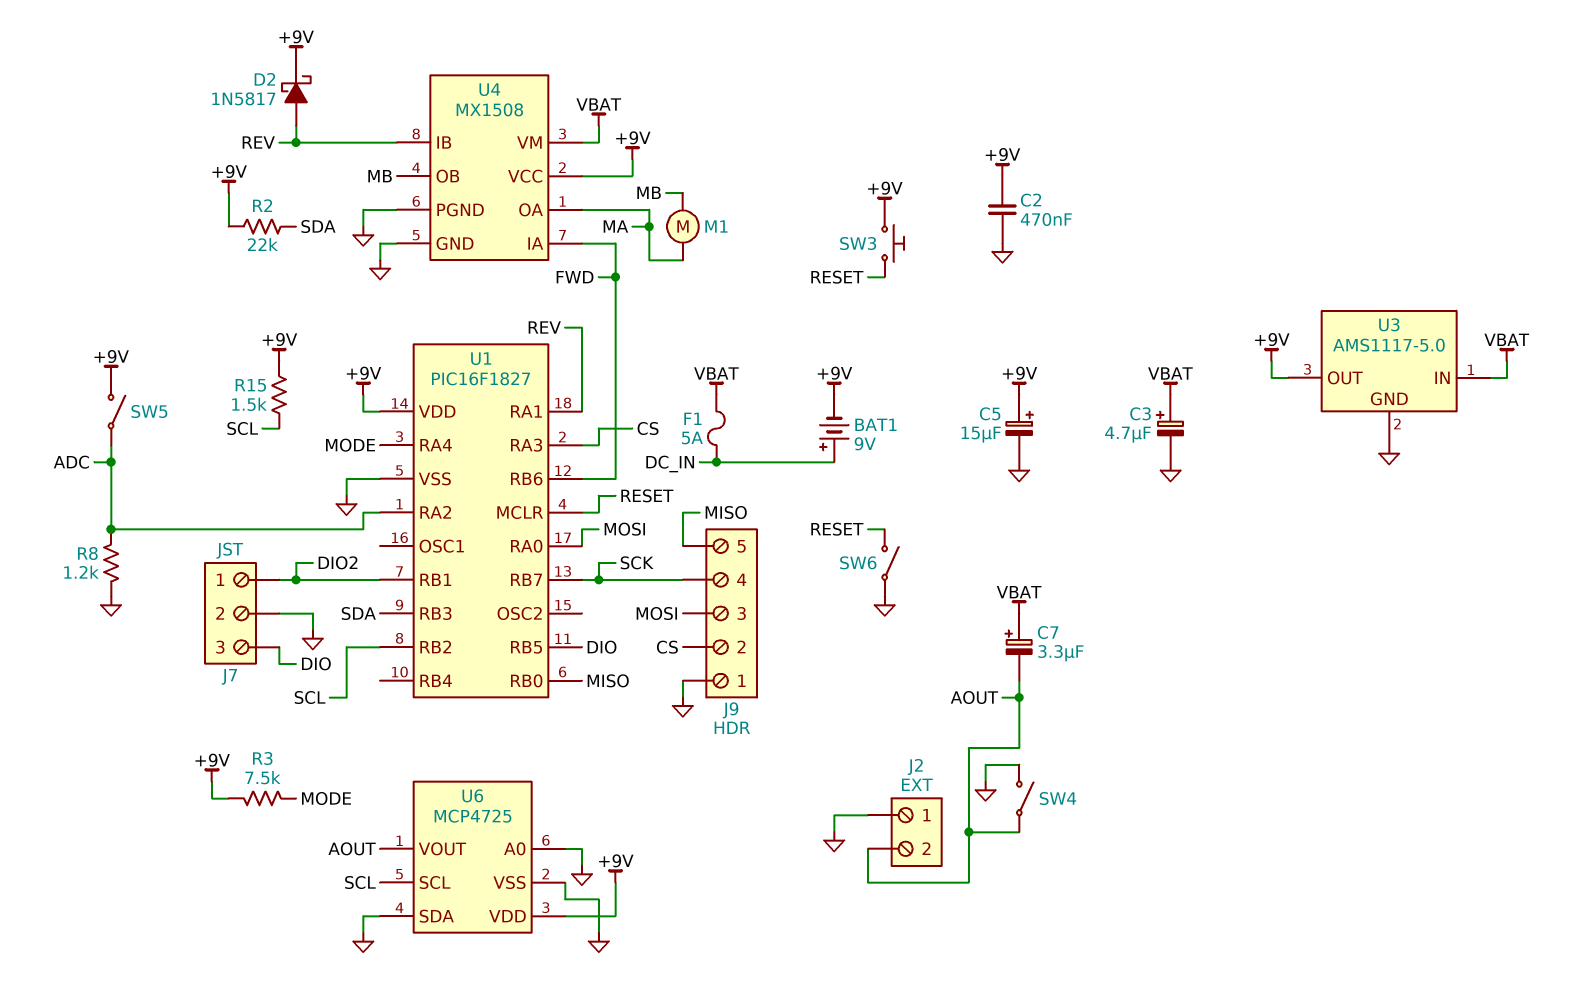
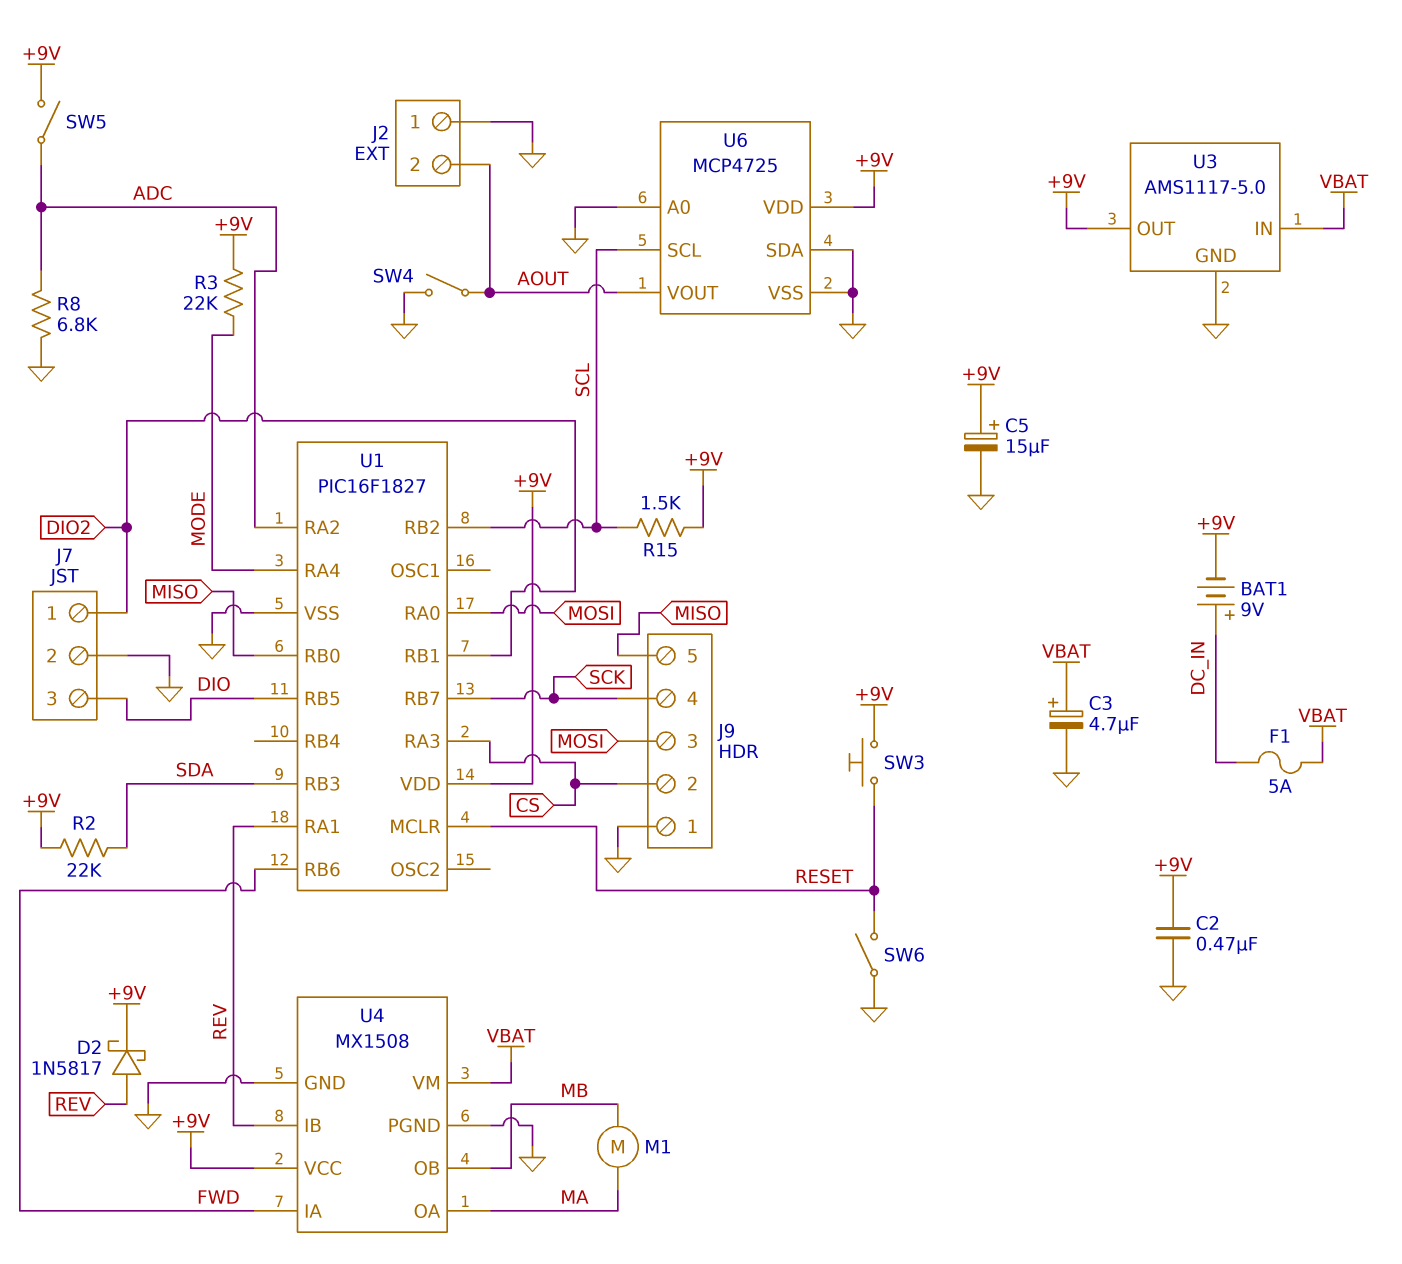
C7: 3.3uF (plus VBAT, minus AOUT) -> none
R3: 7.5k (+9V, MODE) -> 22k (+9V, MODE)
R8: 1.2k (ADC, GND) -> 6.8k (ADC, GND)

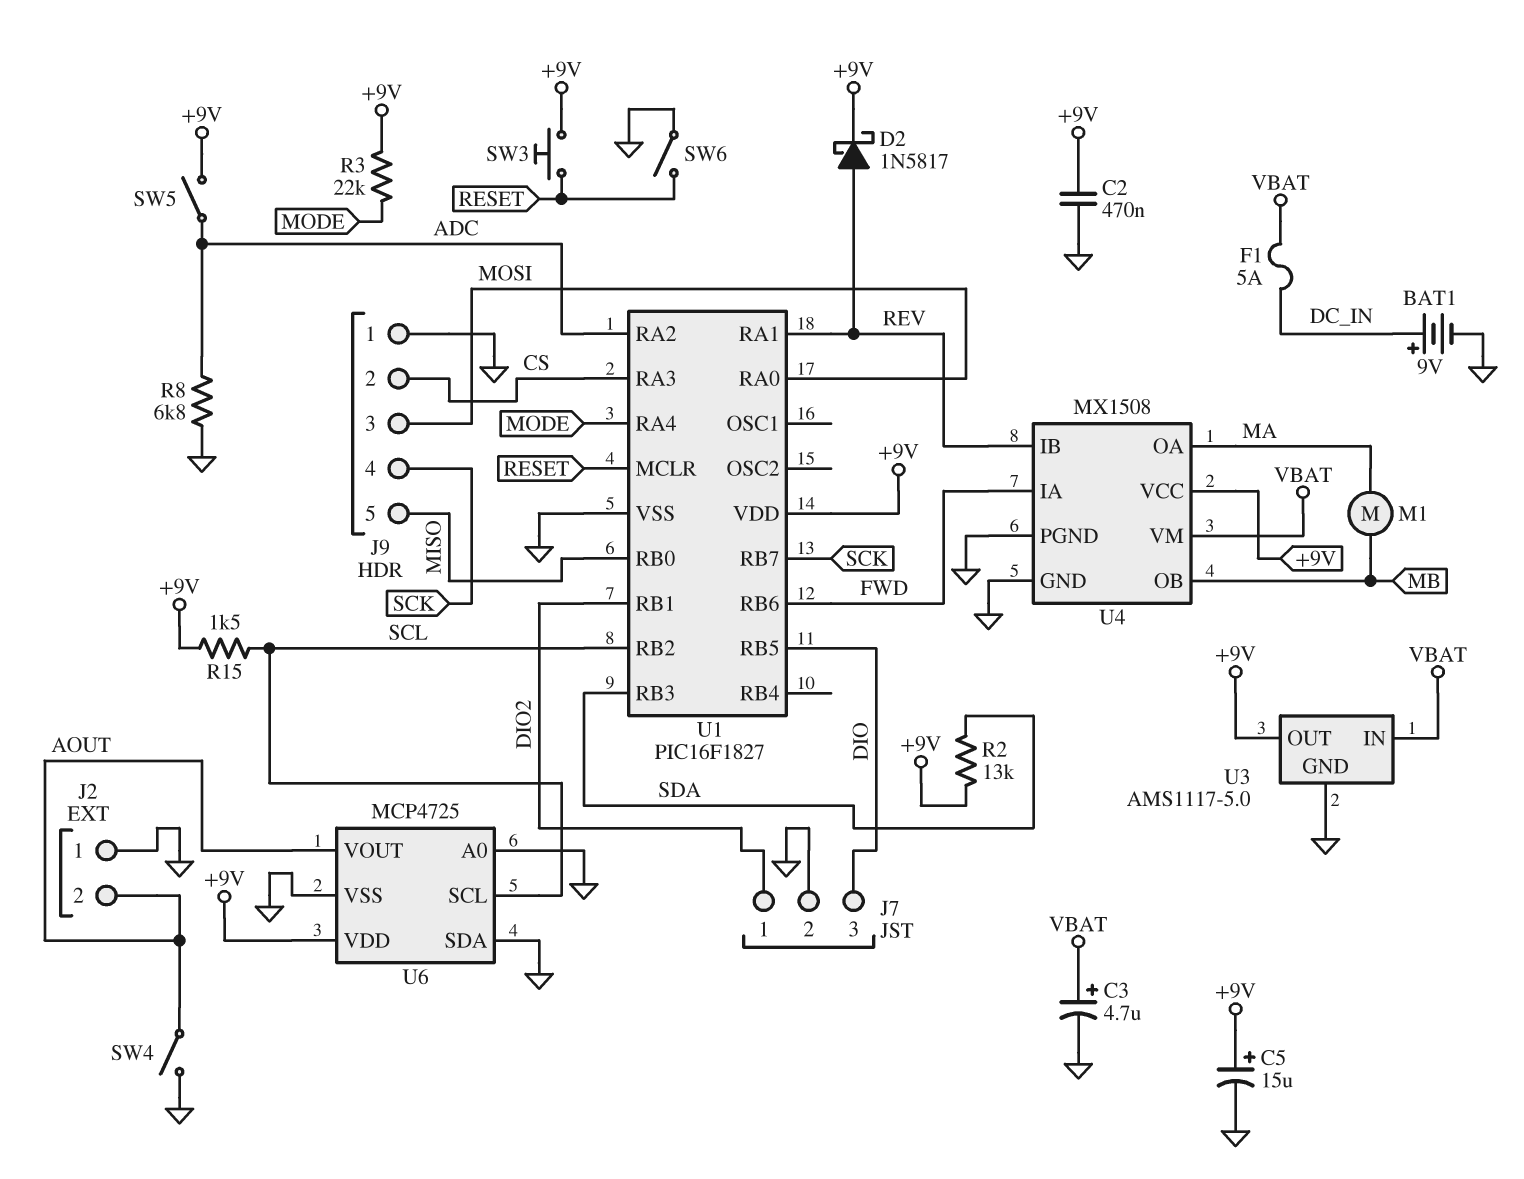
BAT1: 9V (plus DC_IN, minus +9V) -> 9V (plus DC_IN, minus GND)
R2: 22k (+9V, SDA) -> 13k (+9V, SDA)

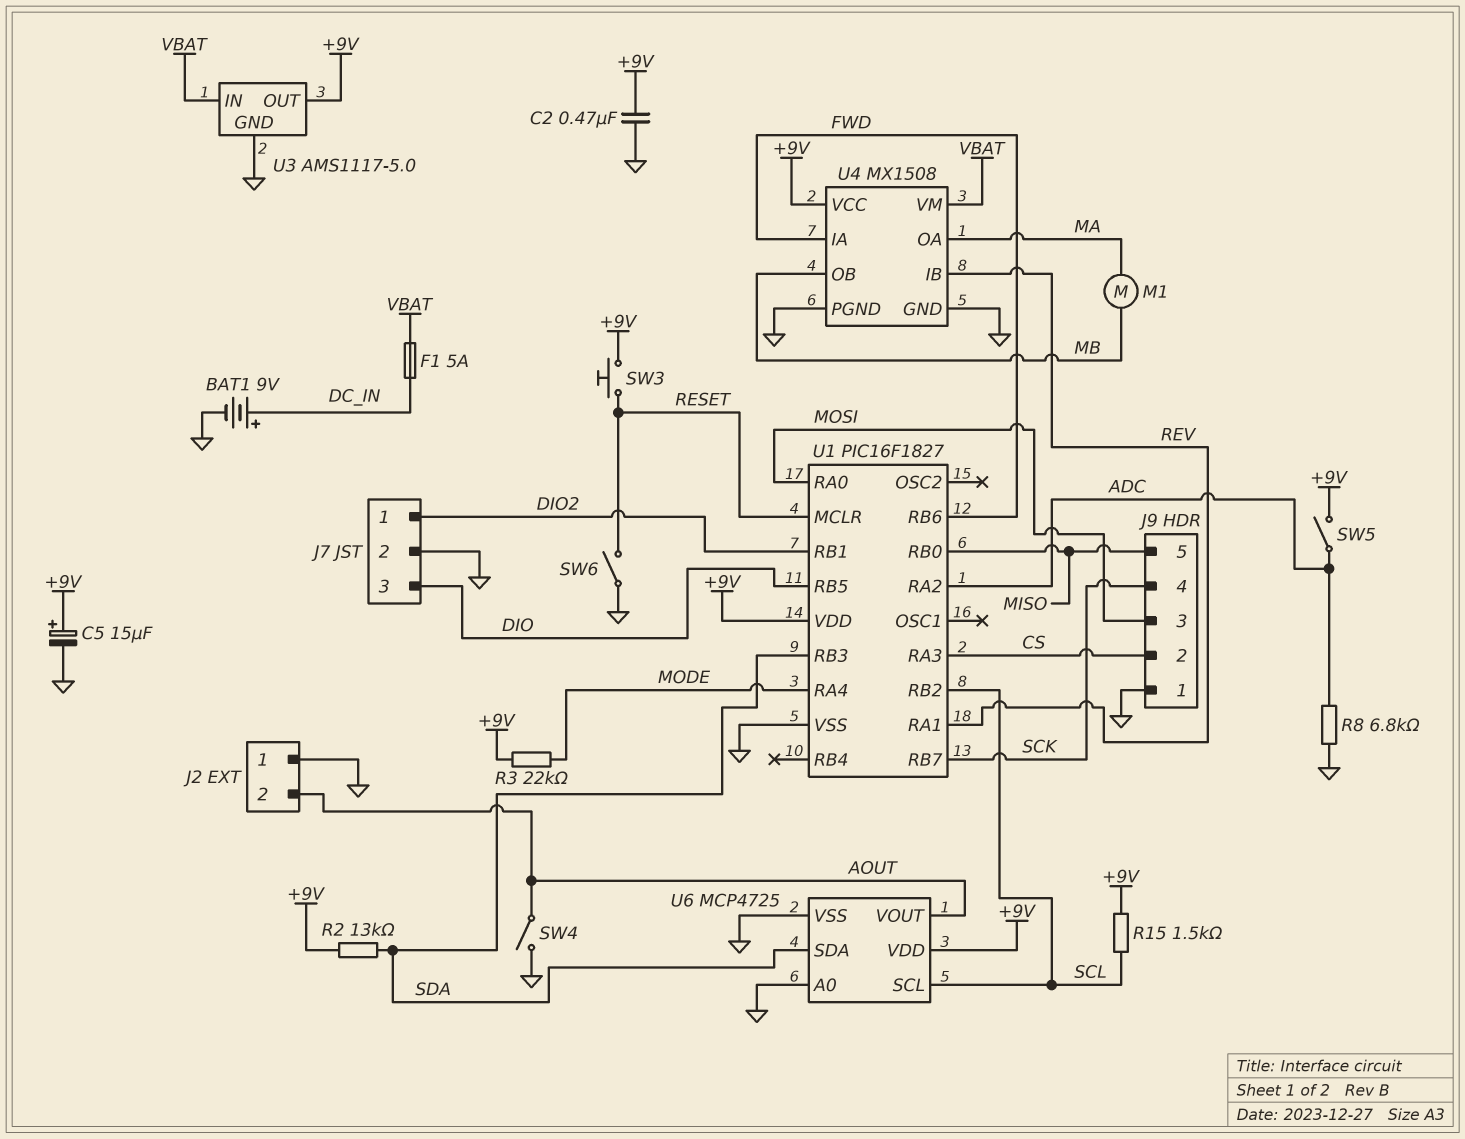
C3: 4.7uF (plus VBAT, minus GND) -> none
D2: schottky 1N5817 (A REV, K +9V) -> none
U6 pin SDA: GND -> SDA

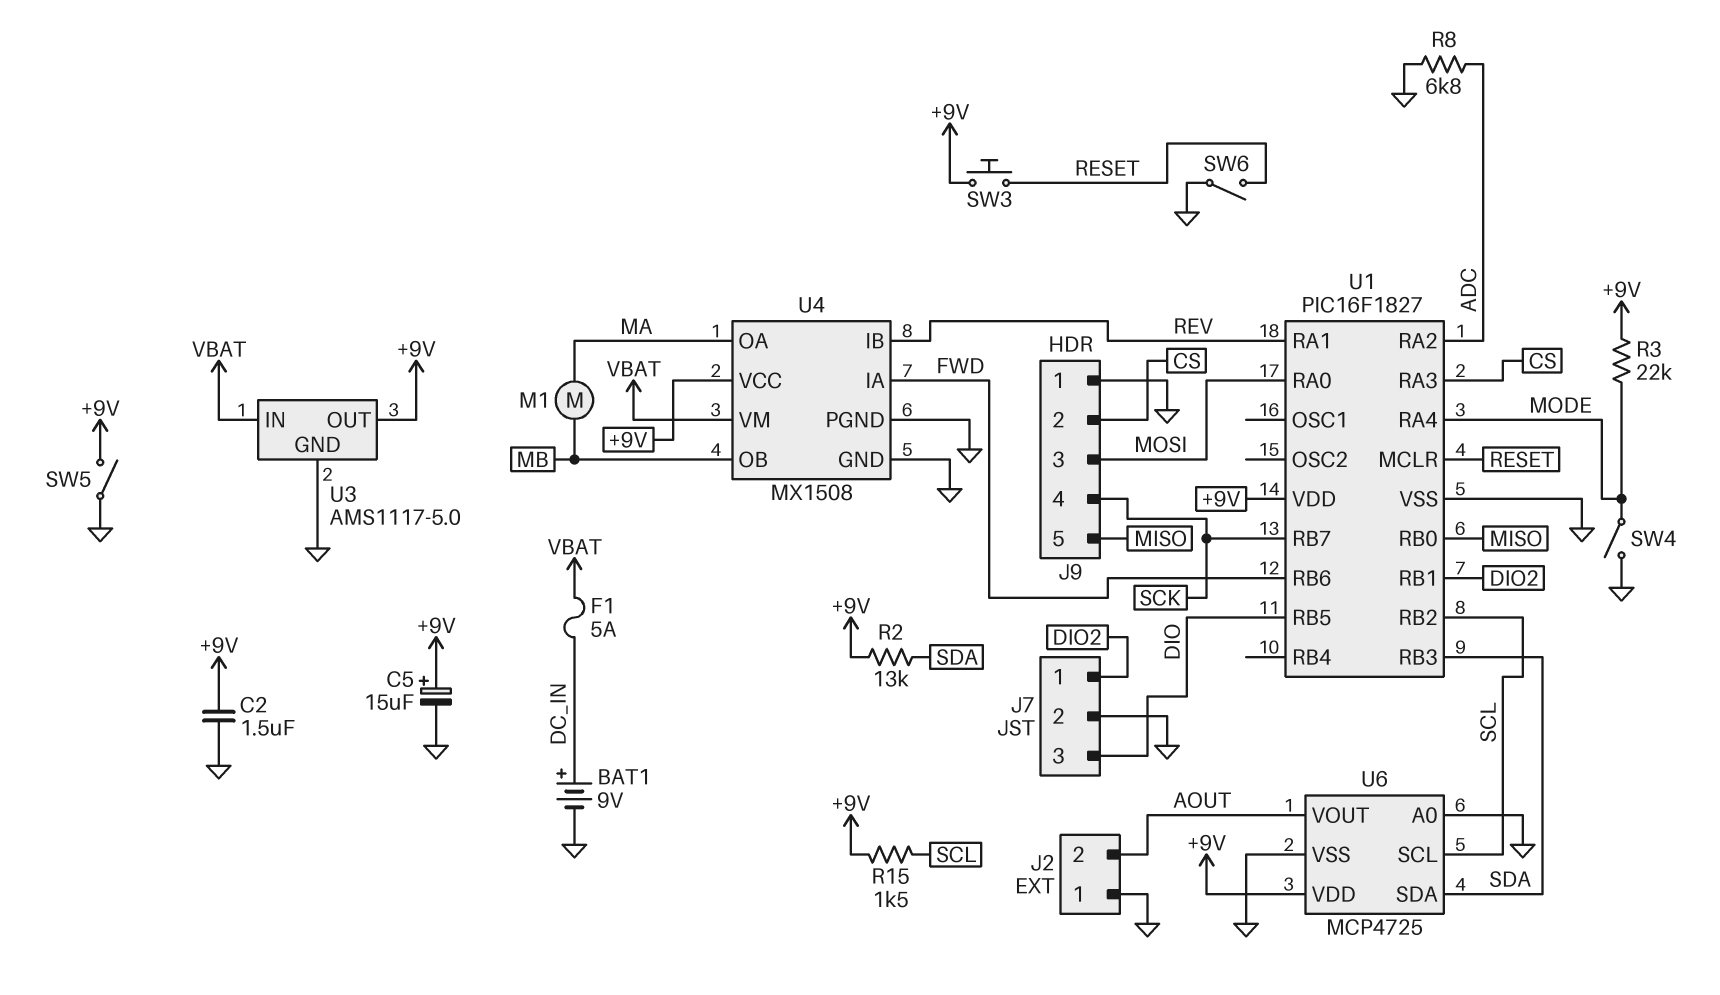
C2: 470nF (+9V, GND) -> 1.5uF (+9V, GND)
SW4: switch (AOUT, GND) -> switch (GND, MODE)
SW5: switch (+9V, ADC) -> switch (+9V, GND)

